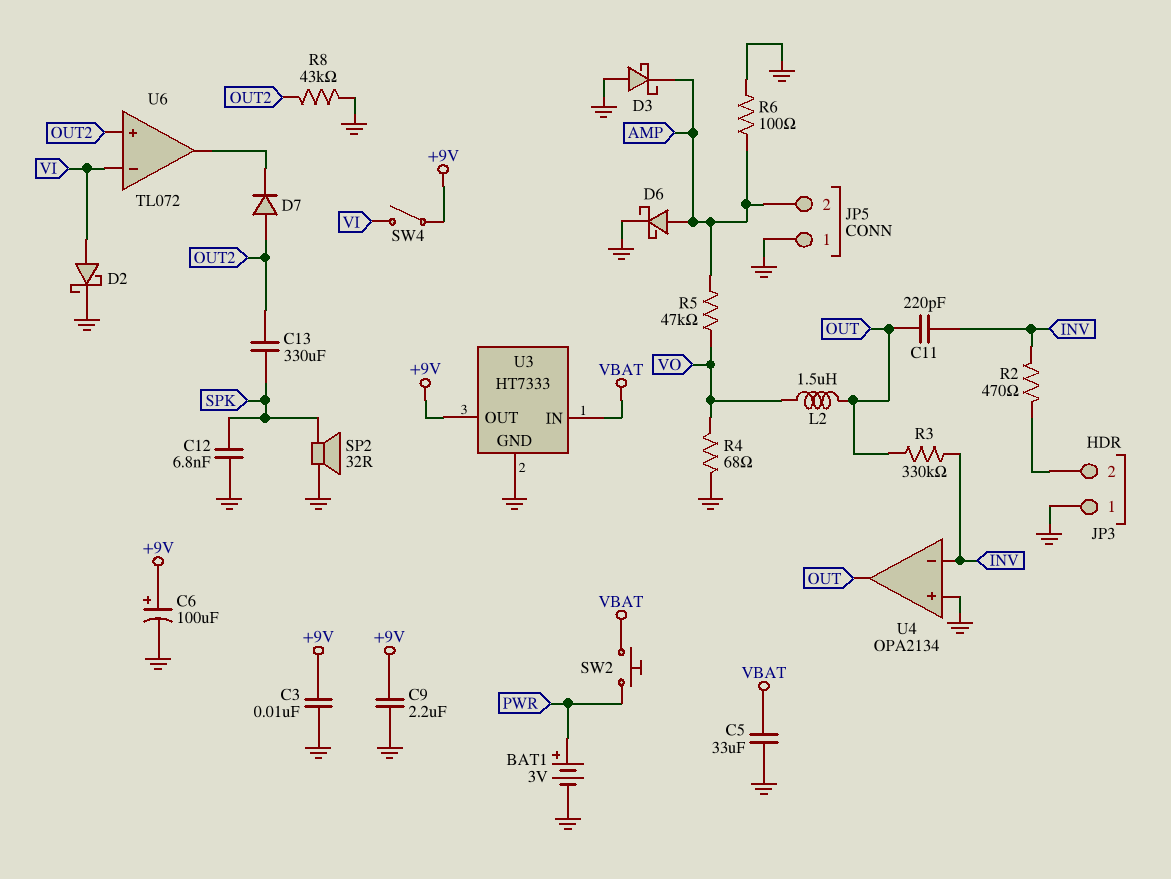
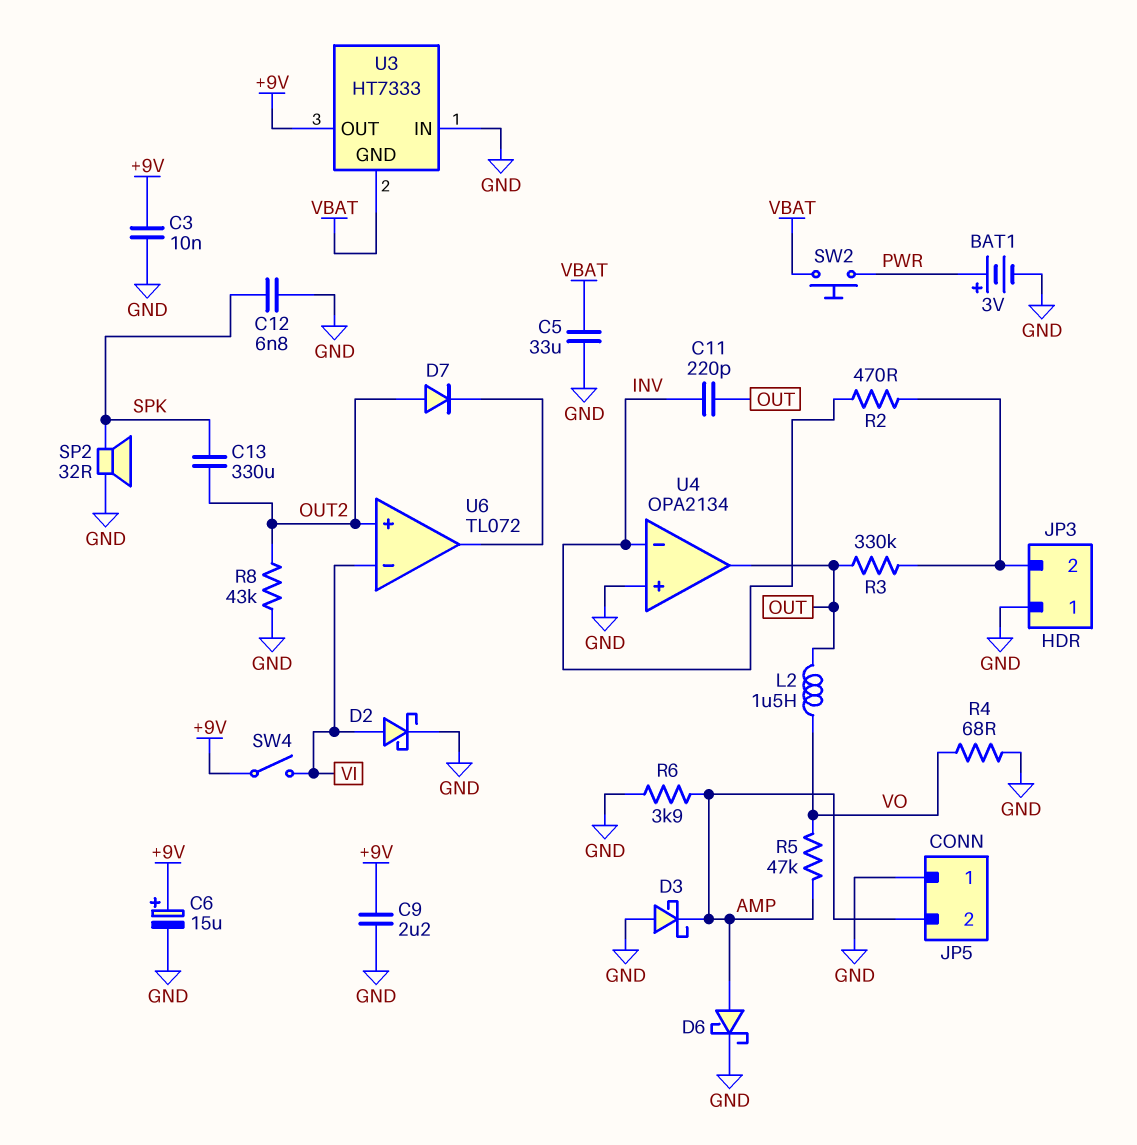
C6: 100uF (plus +9V, minus GND) -> 15uF (plus +9V, minus GND)
R3: 330k (INV, OUT) -> 330k (JP3/2, OUT)
R6: 100 (AMP, GND) -> 3.9k (AMP, GND)
U3 pin GND: GND -> VBAT
U3 pin IN: VBAT -> GND

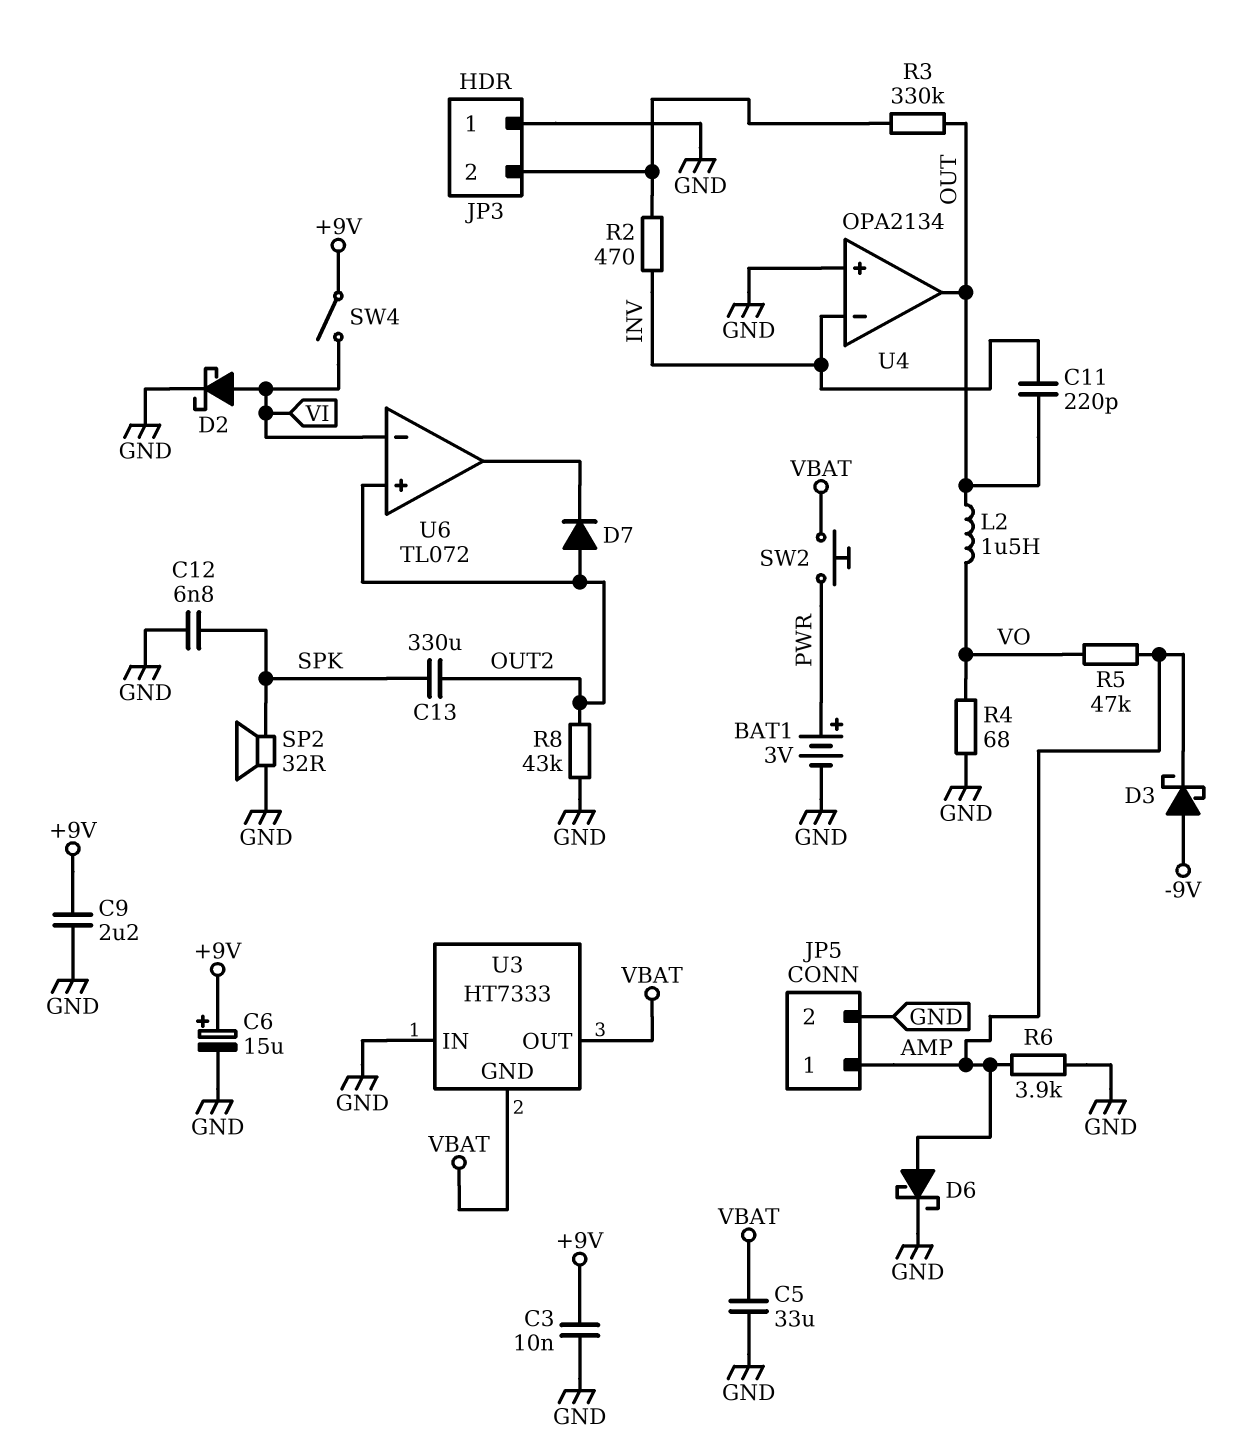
D3: schottky (A GND, K AMP) -> schottky (A -9V, K AMP)
JP5 pin 1: GND -> AMP
JP5 pin 2: AMP -> GND
U3 pin OUT: +9V -> VBAT

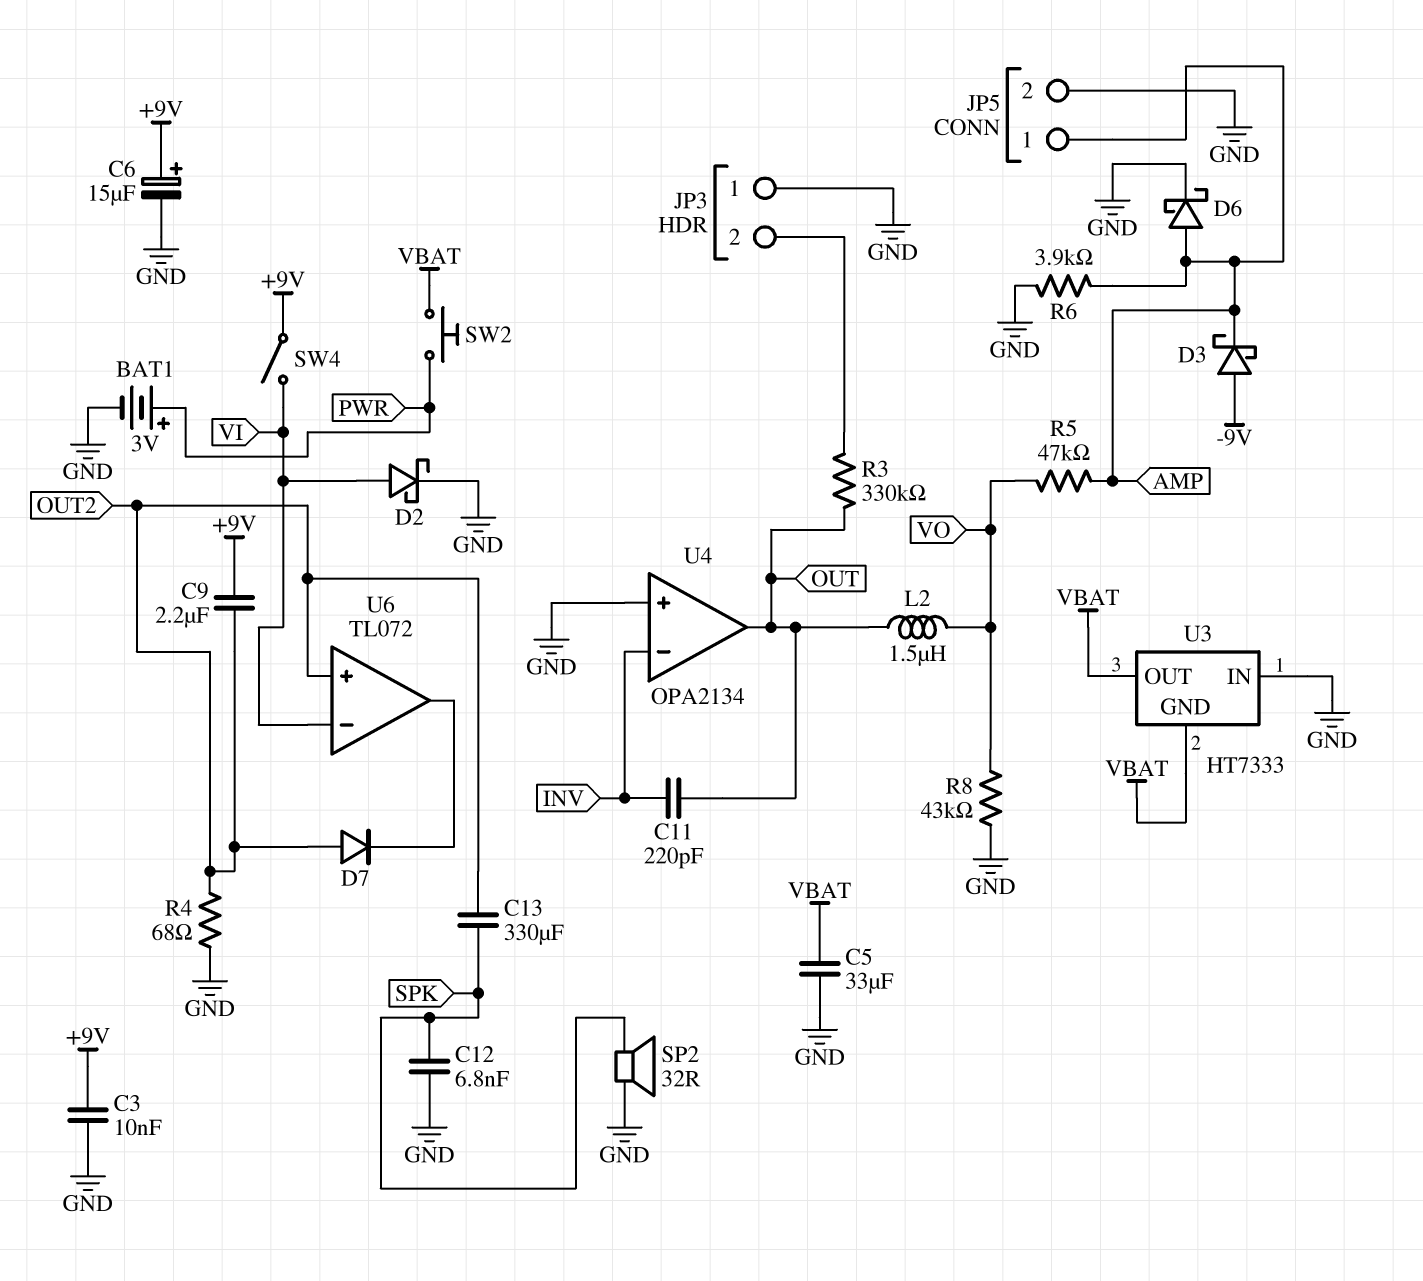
C9: 2.2uF (+9V, GND) -> 2.2uF (+9V, OUT2)
R2: 470 (INV, JP3/2) -> none
R4: 68 (GND, VO) -> 68 (GND, OUT2)
R8: 43k (GND, OUT2) -> 43k (GND, VO)

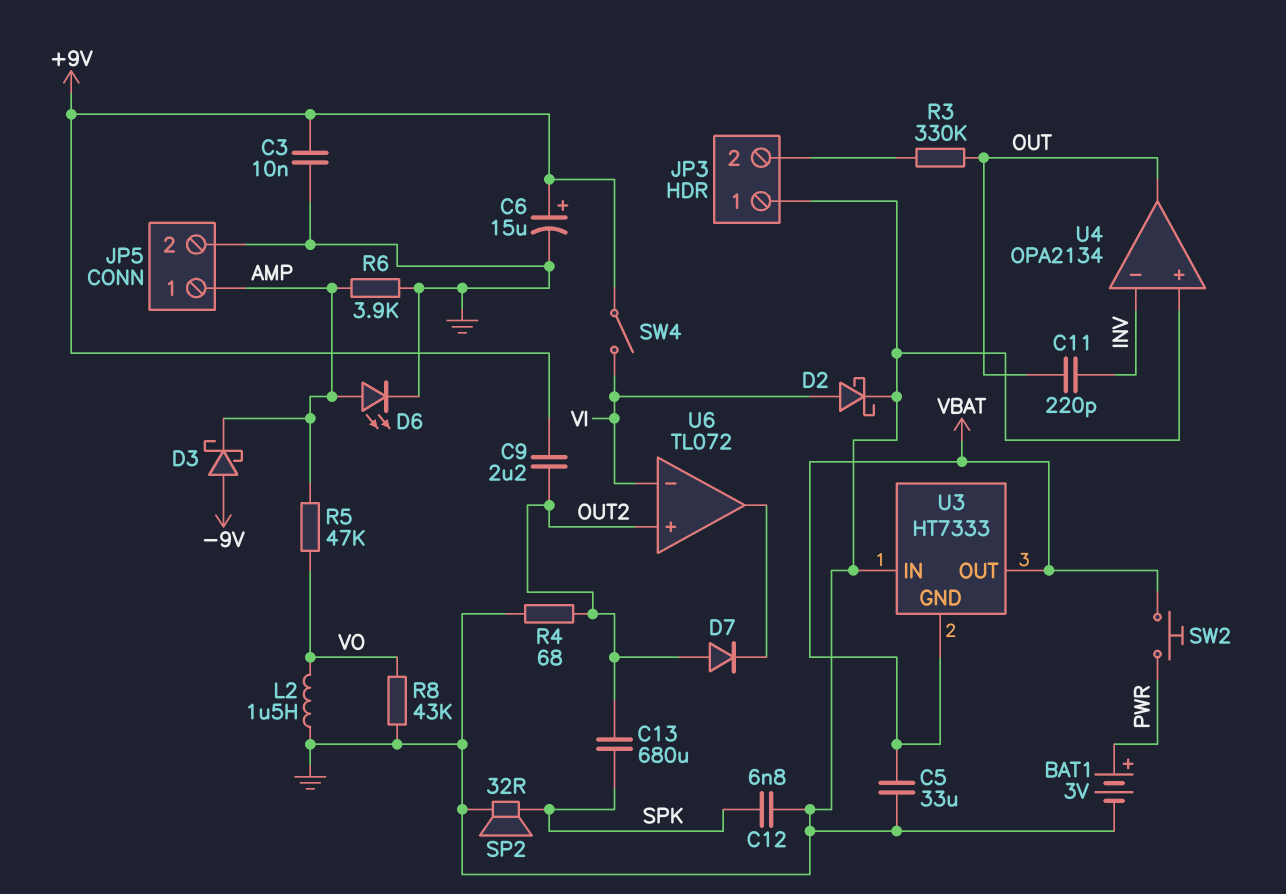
C13: 330uF (OUT2, SPK) -> 680uF (OUT2, SPK)
D6: schottky (A AMP, K GND) -> LED (A AMP, K GND)
L2: 1.5uH (OUT, VO) -> 1.5uH (GND, VO)

